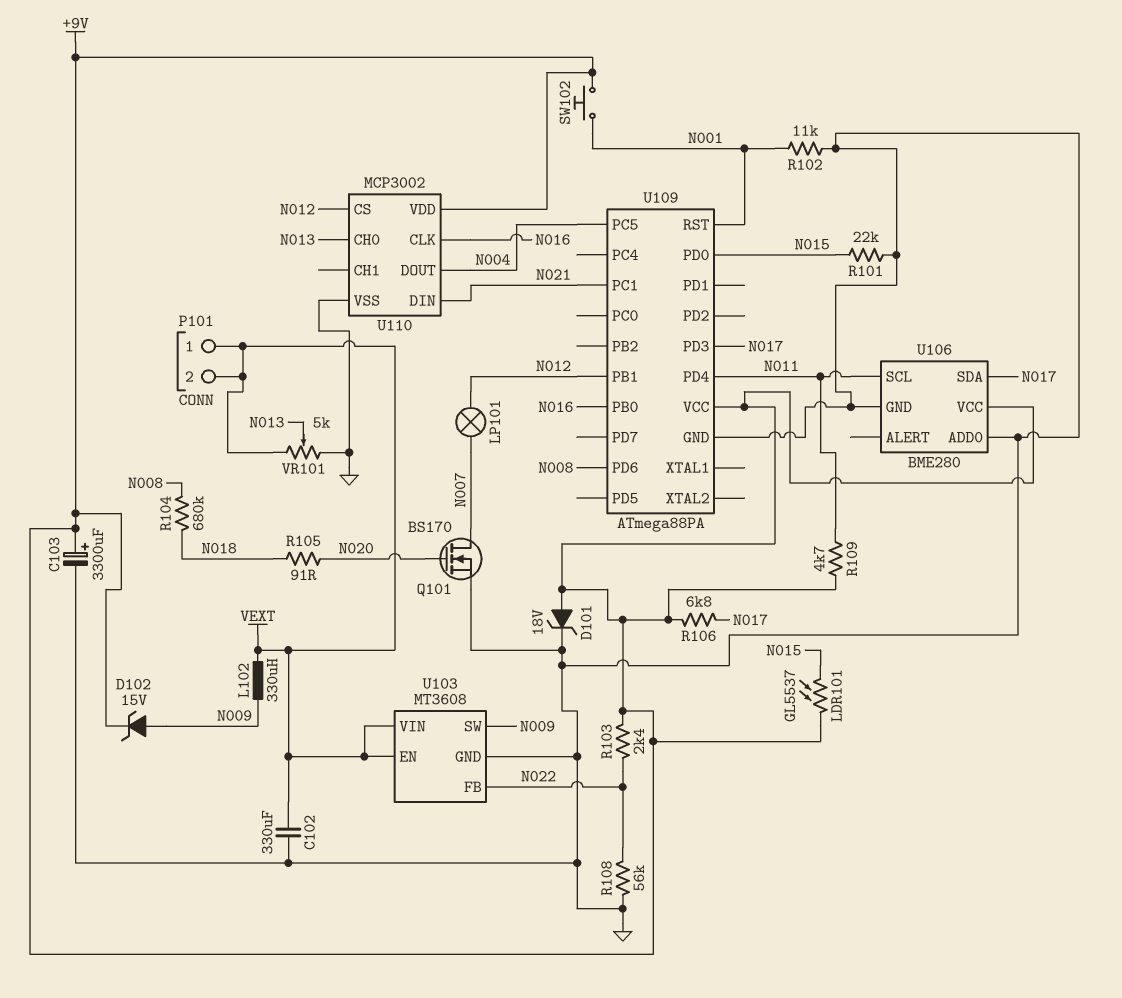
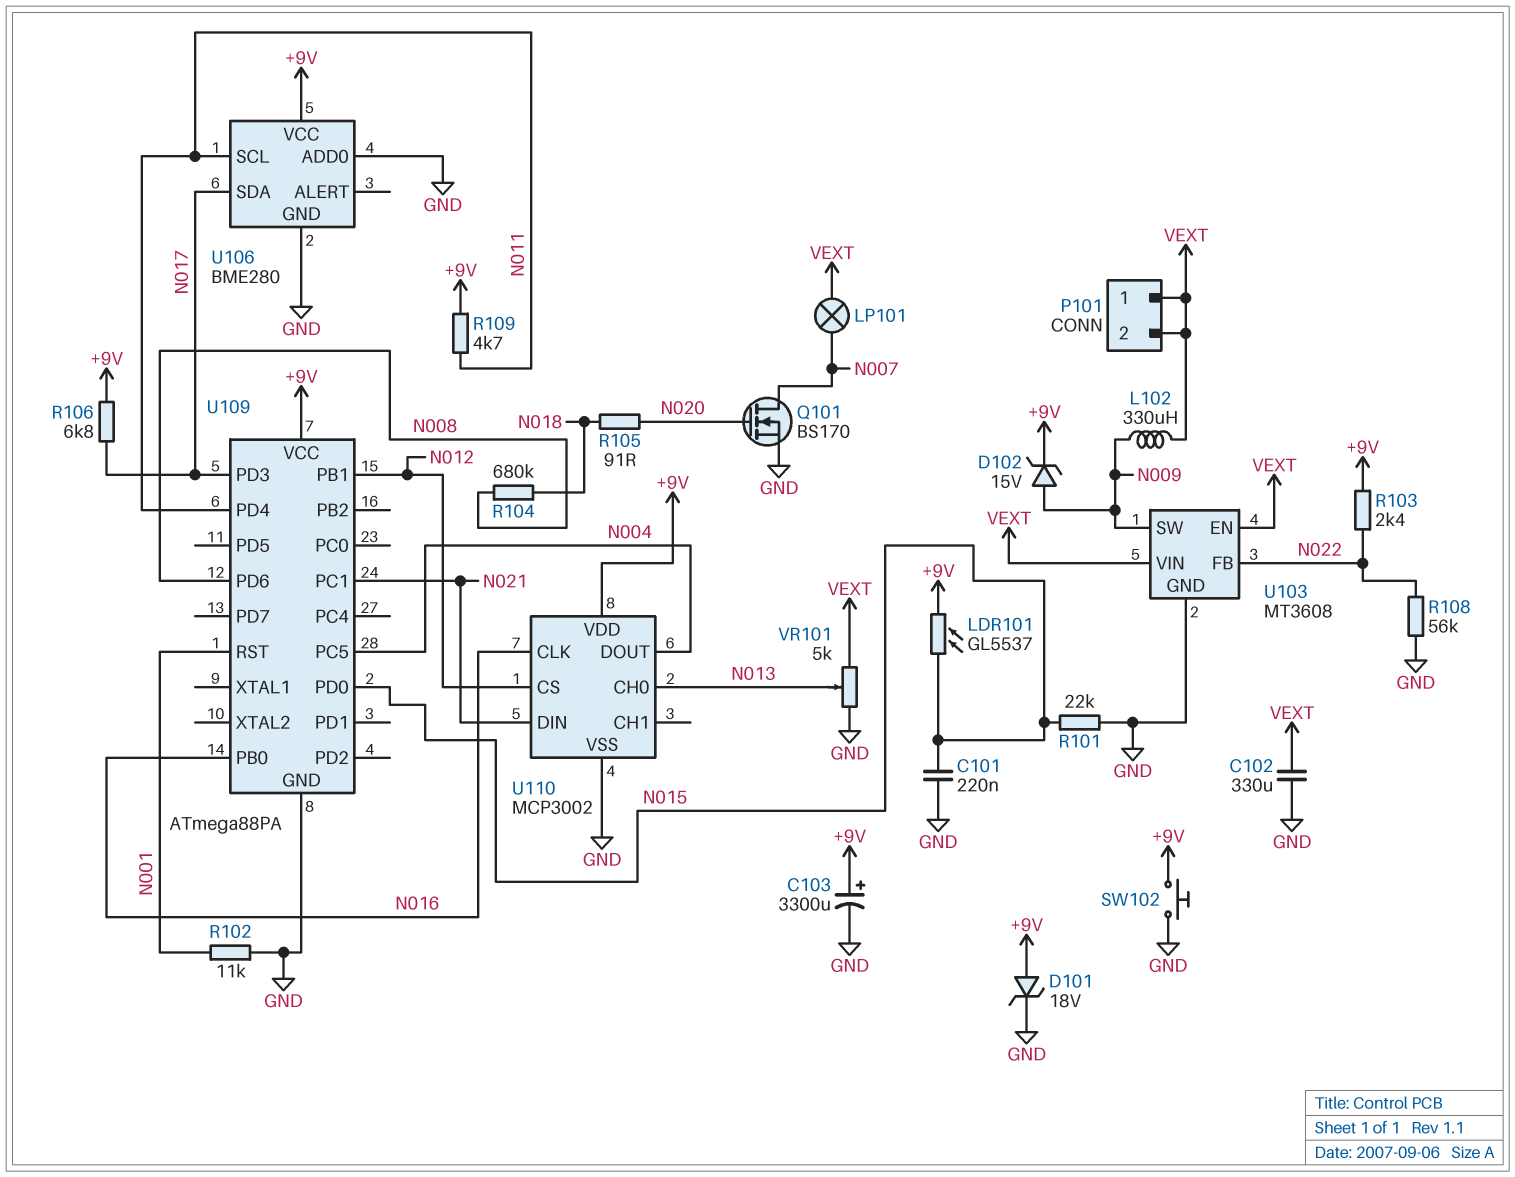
C101: none -> 220nF (GND, N015)
LP101: lamp (N007, N012) -> lamp (N007, VEXT)
SW102: button (+9V, N001) -> button (+9V, GND)

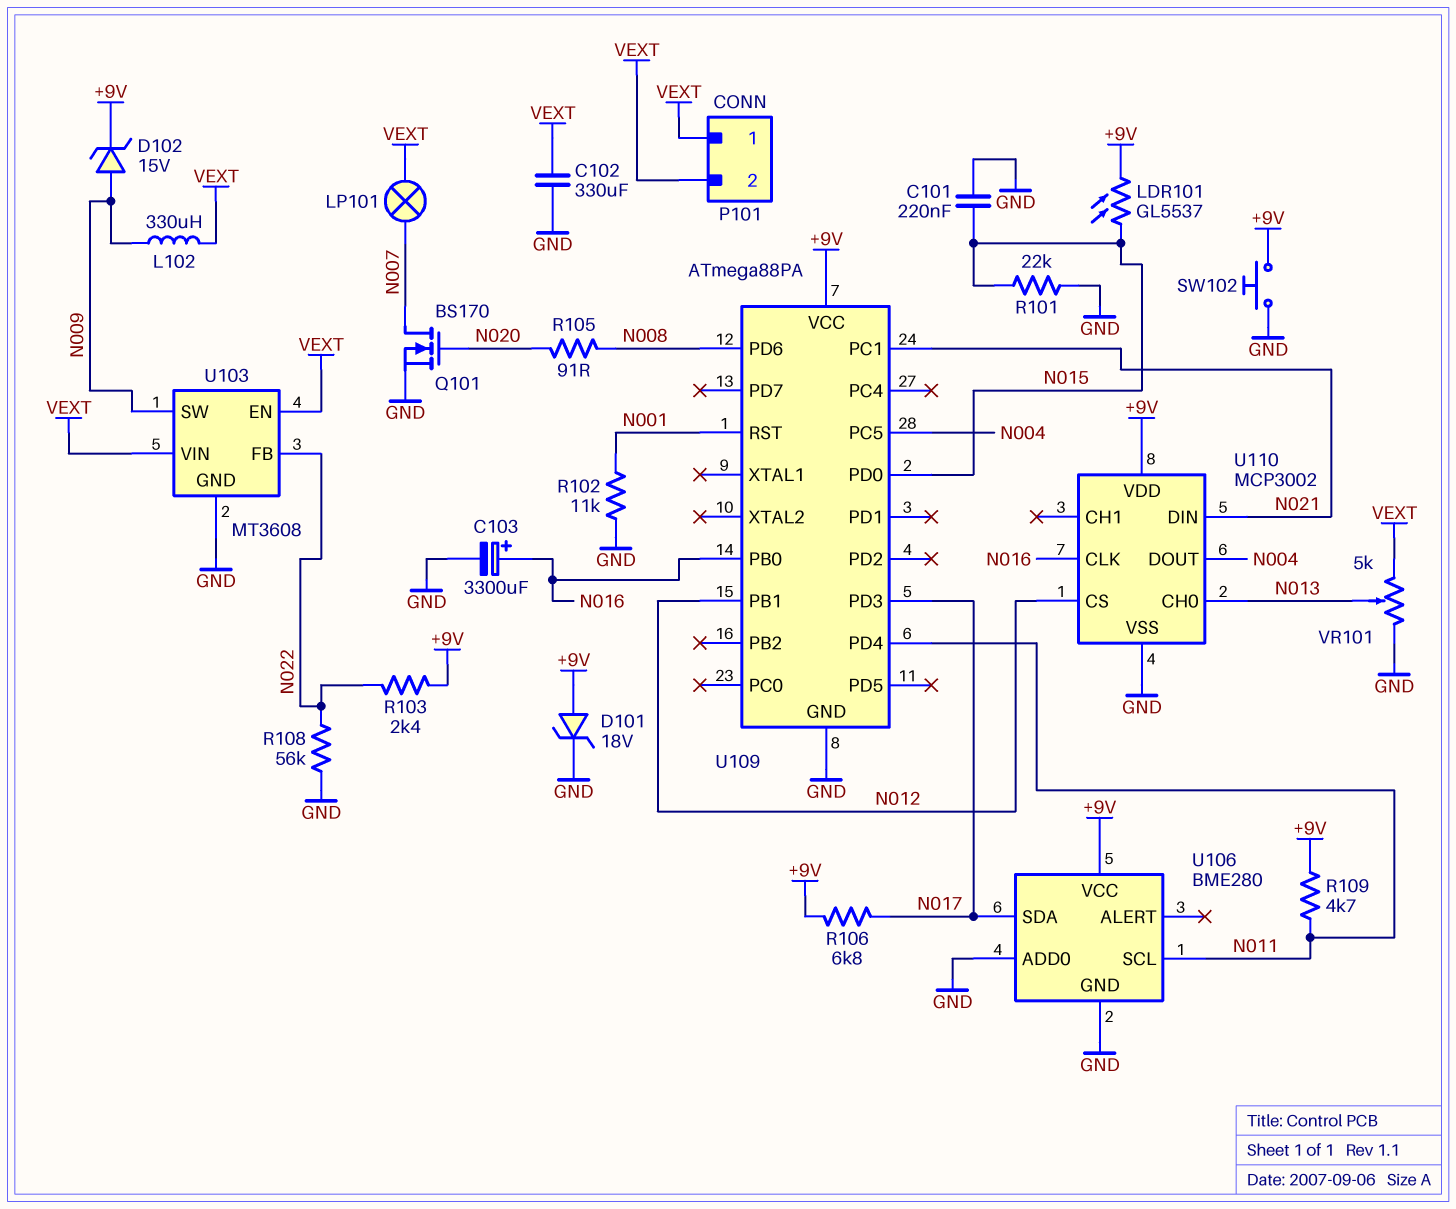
C103: 3300uF (plus +9V, minus GND) -> 3300uF (plus N016, minus GND)
R104: 680k (N008, N018) -> none
R105: 91 (N018, N020) -> 91 (N008, N020)

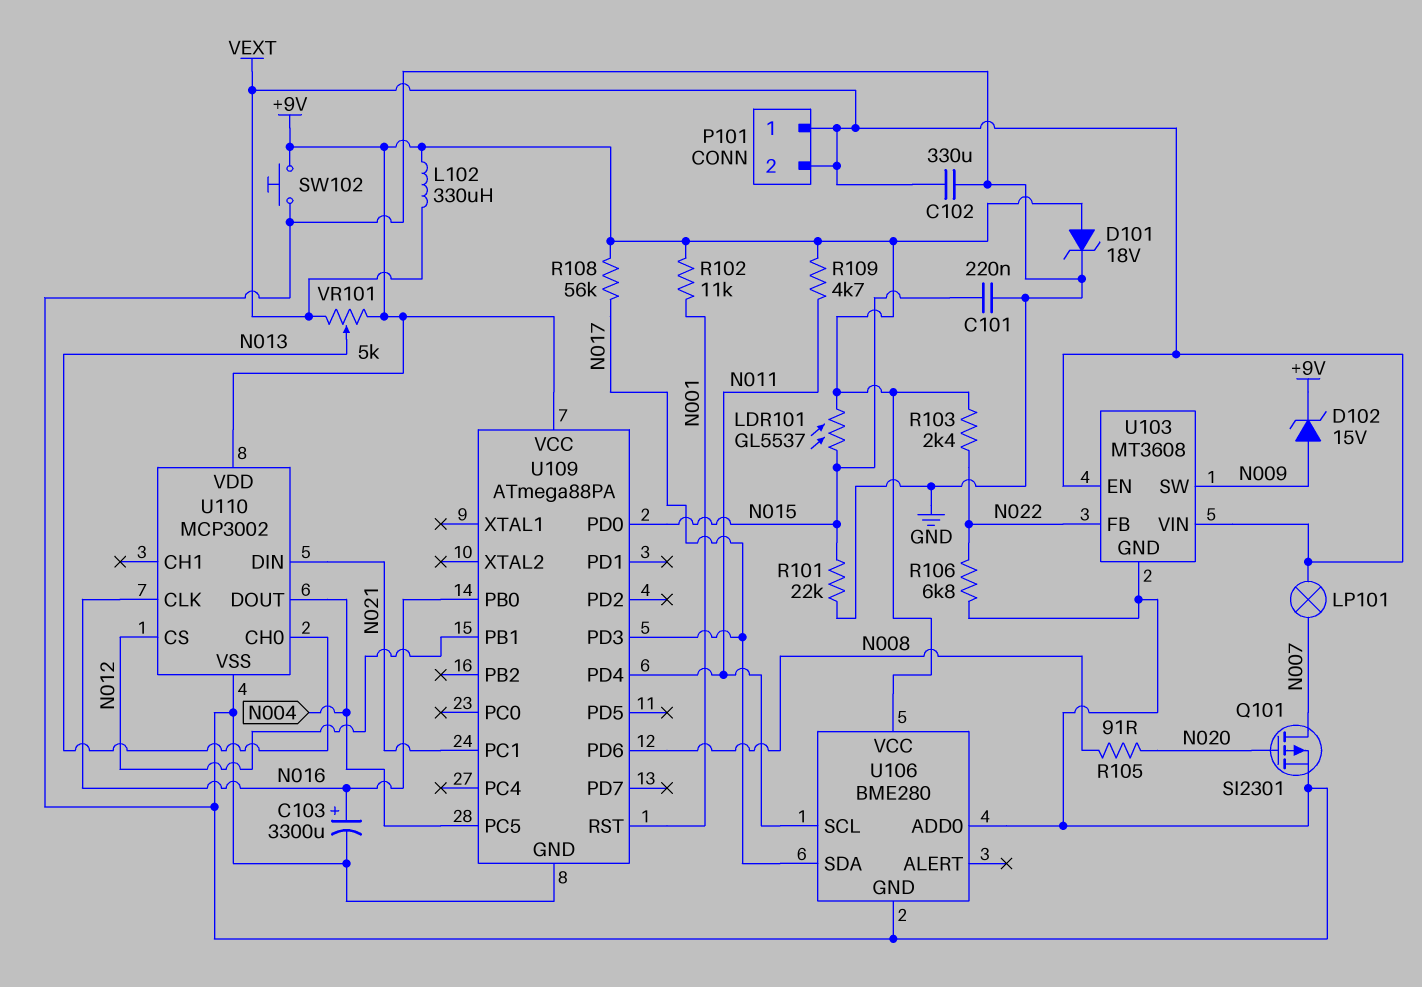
L102: 330uH (N009, VEXT) -> 330uH (+9V, VEXT)
Q101: NMOS BS170 (G N020, D N007, S GND) -> PMOS SI2301 (G N020, D N007, S GND)
R102: 11k (GND, N001) -> 11k (+9V, N001)
R106: 6.8k (+9V, N017) -> 6.8k (GND, N022)
R108: 56k (GND, N022) -> 56k (+9V, N017)
VR101: 5k (GND, VEXT, wiper N013) -> 5k (+9V, VEXT, wiper N013)

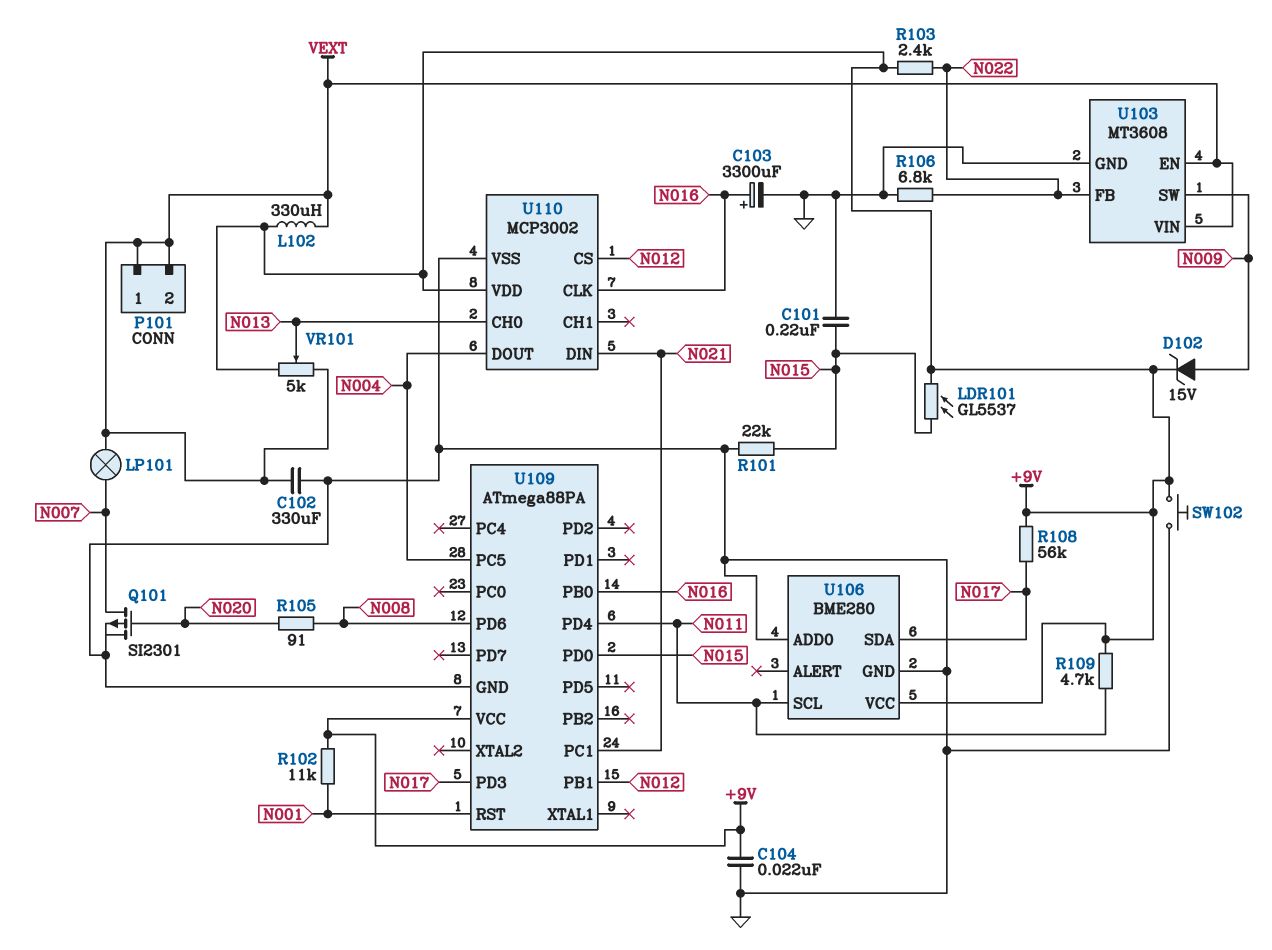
C104: none -> 22nF (+9V, GND)
D101: zener 18V (A +9V, K GND) -> none

